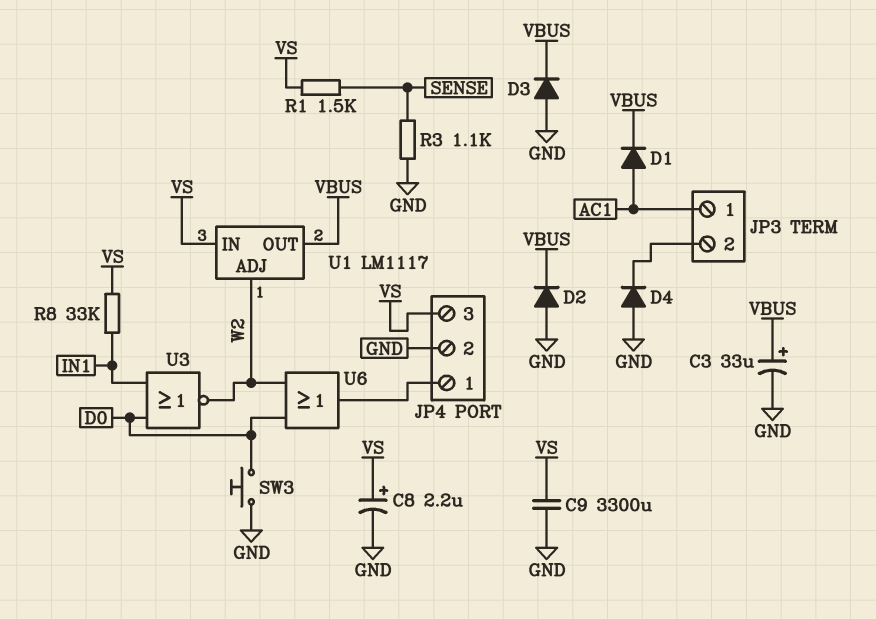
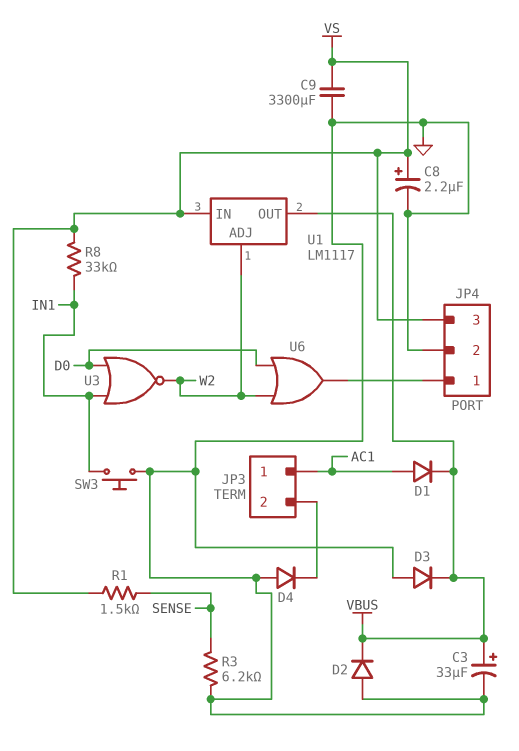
R3: 1.1k (GND, SENSE) -> 6.2k (GND, SENSE)
SW3: button (D0, GND) -> button (GND, IN1)

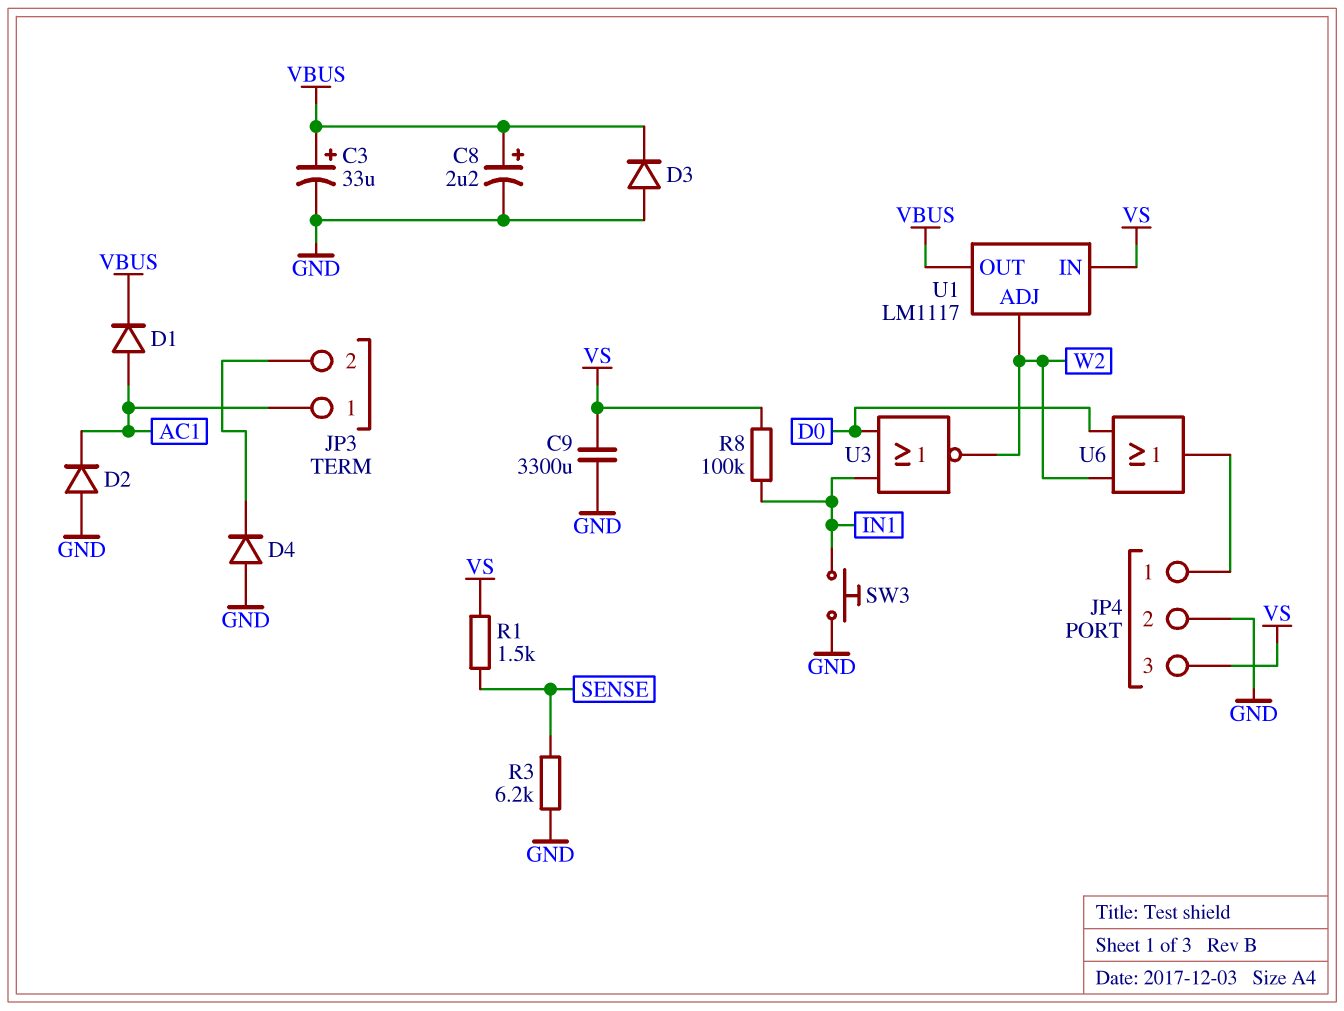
C8: 2.2uF (plus VS, minus GND) -> 2.2uF (plus VBUS, minus GND)
D2: diode (A GND, K VBUS) -> diode (A GND, K AC1)
R8: 33k (IN1, VS) -> 100k (IN1, VS)

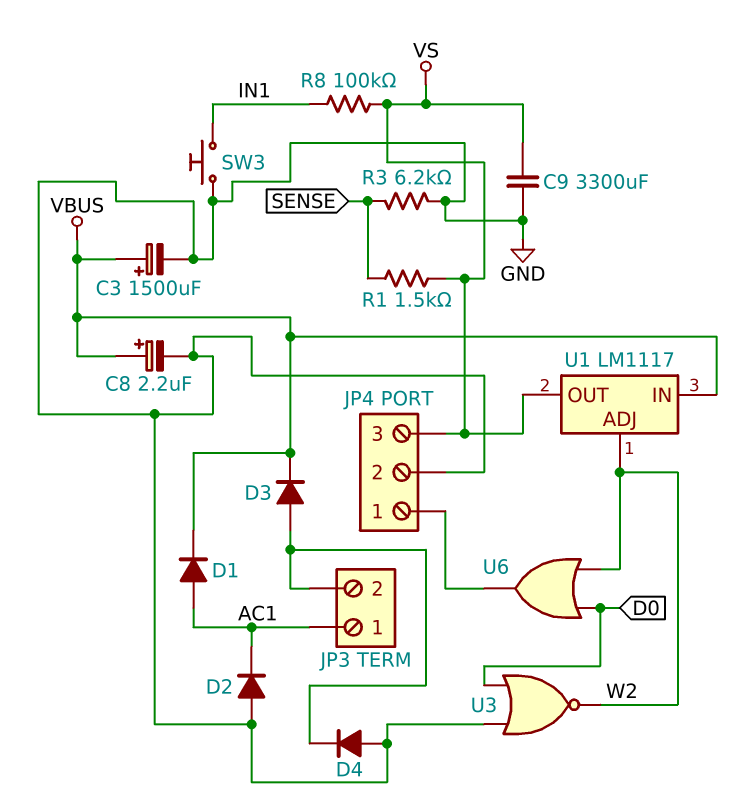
C3: 33uF (plus VBUS, minus GND) -> 1500uF (plus VBUS, minus GND)
D3: diode (A GND, K VBUS) -> diode (A JP3/2, K VBUS)
U1 pin IN: VS -> VBUS
U1 pin OUT: VBUS -> VS
U3: NOR (in D0, in IN1, out W2) -> NOR (in D0, in GND, out W2)

